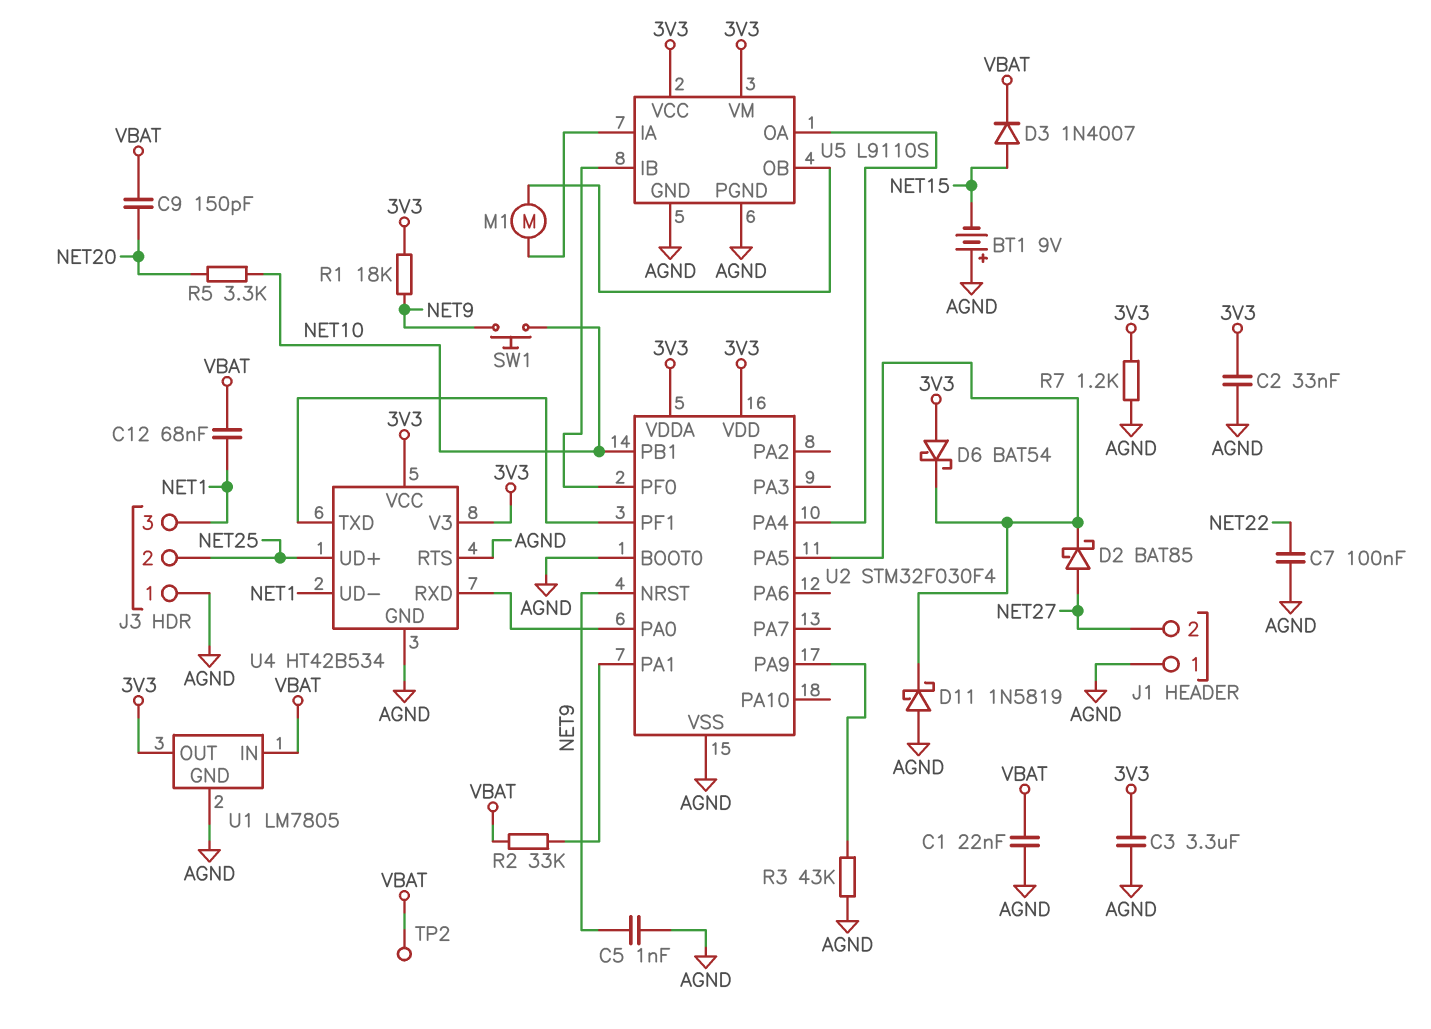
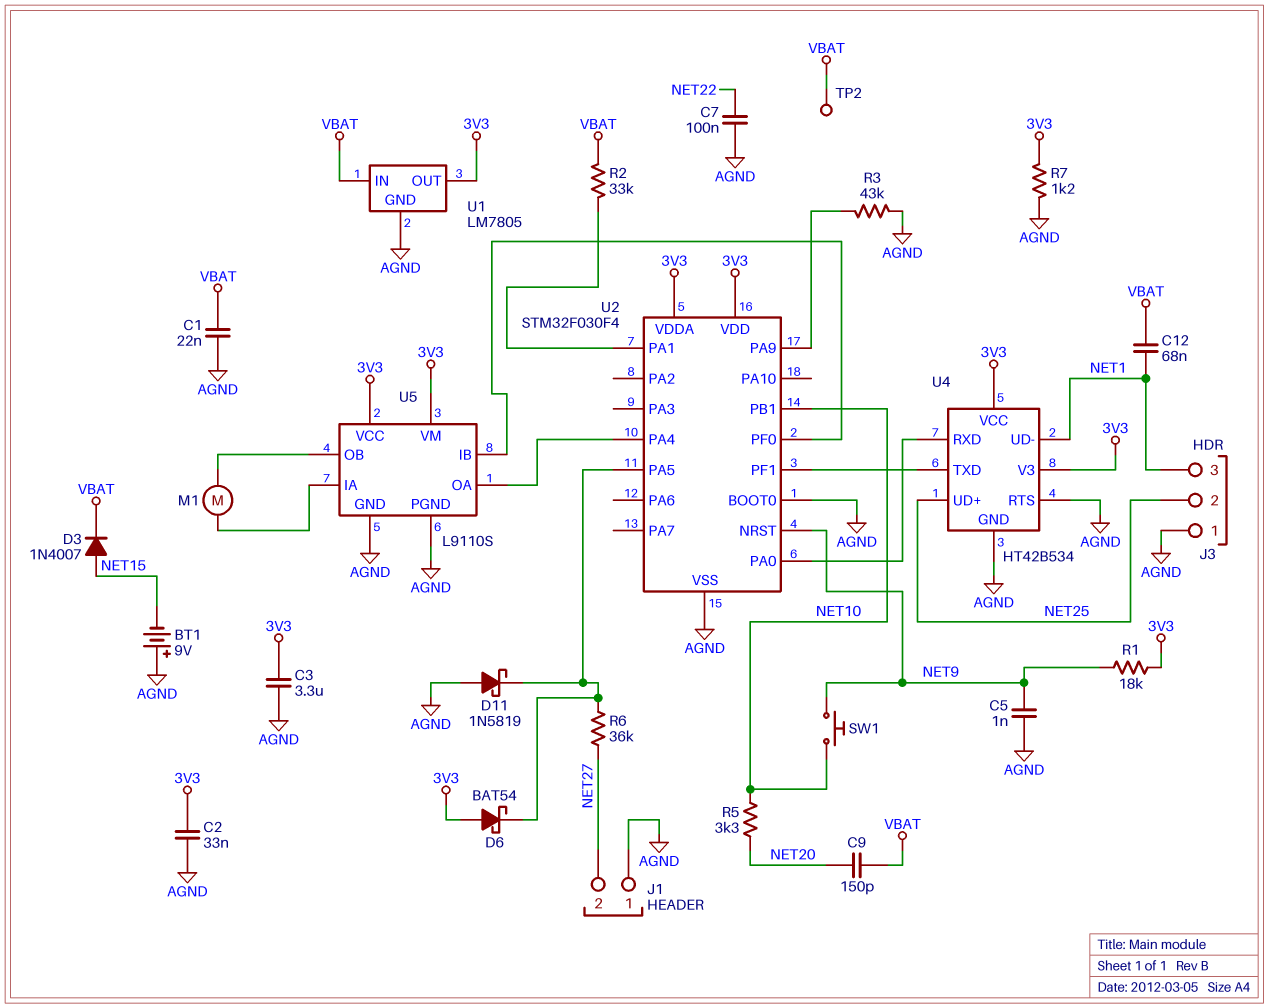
D2: schottky BAT85 (A NET27, K U2/PA5) -> none
R6: none -> 36k (NET27, U2/PA5)

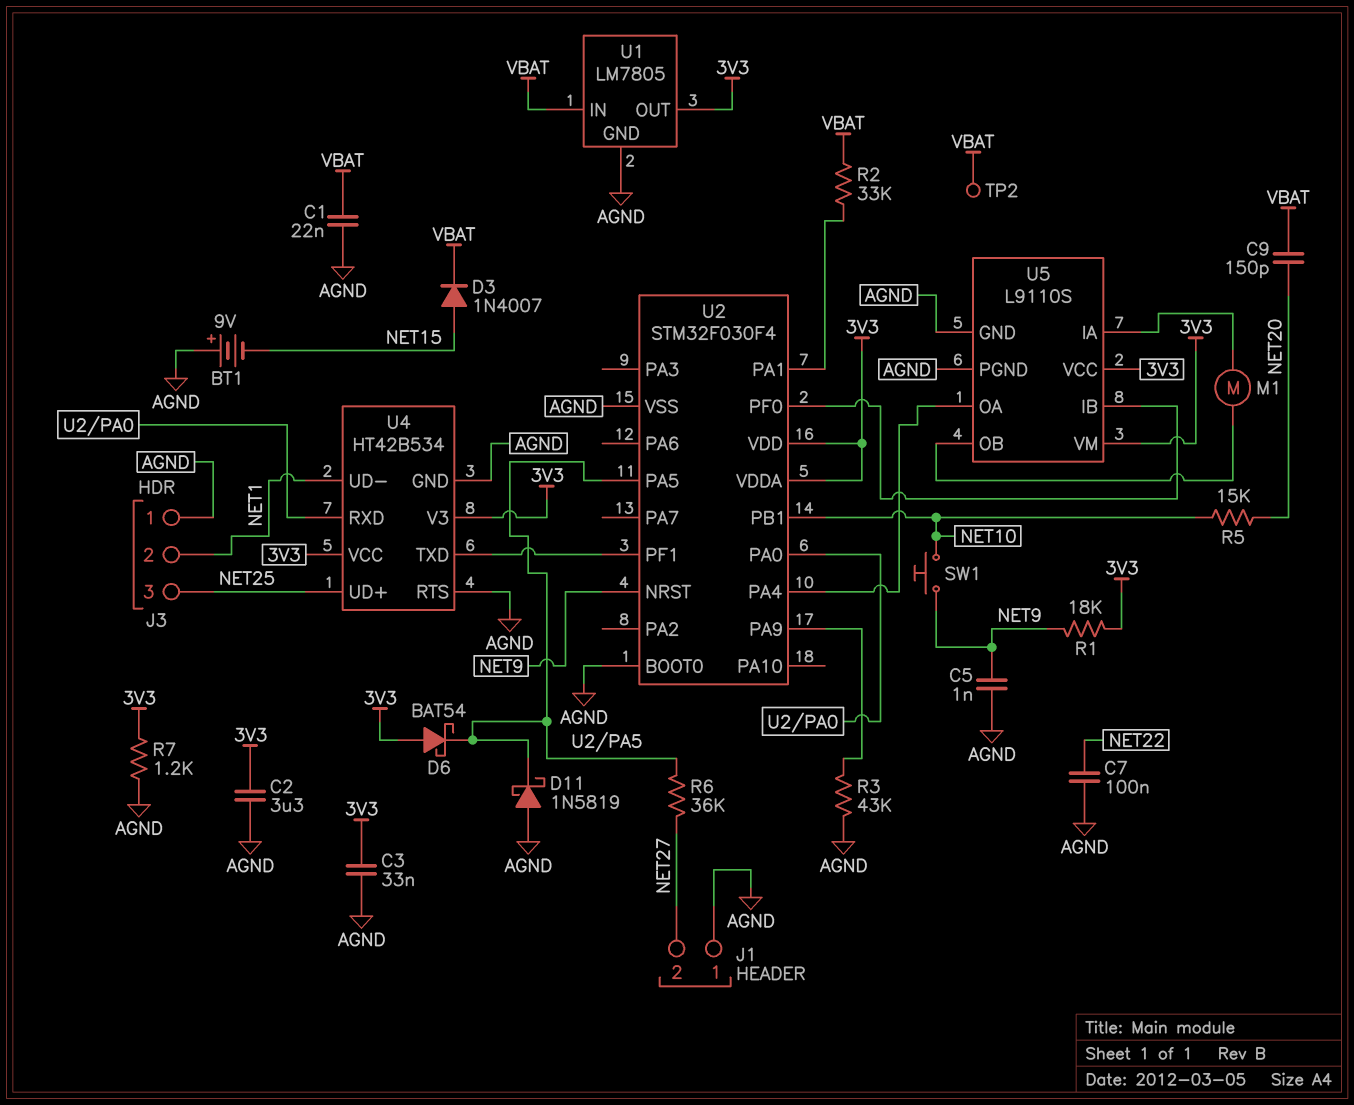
C2: 33nF (3V3, AGND) -> 3.3uF (3V3, AGND)
C3: 3.3uF (3V3, AGND) -> 33nF (3V3, AGND)
C12: 68nF (NET1, VBAT) -> none
J3 pin 2: NET25 -> NET1
J3 pin 3: NET1 -> NET25
R5: 3.3k (NET10, NET20) -> 15k (NET10, NET20)

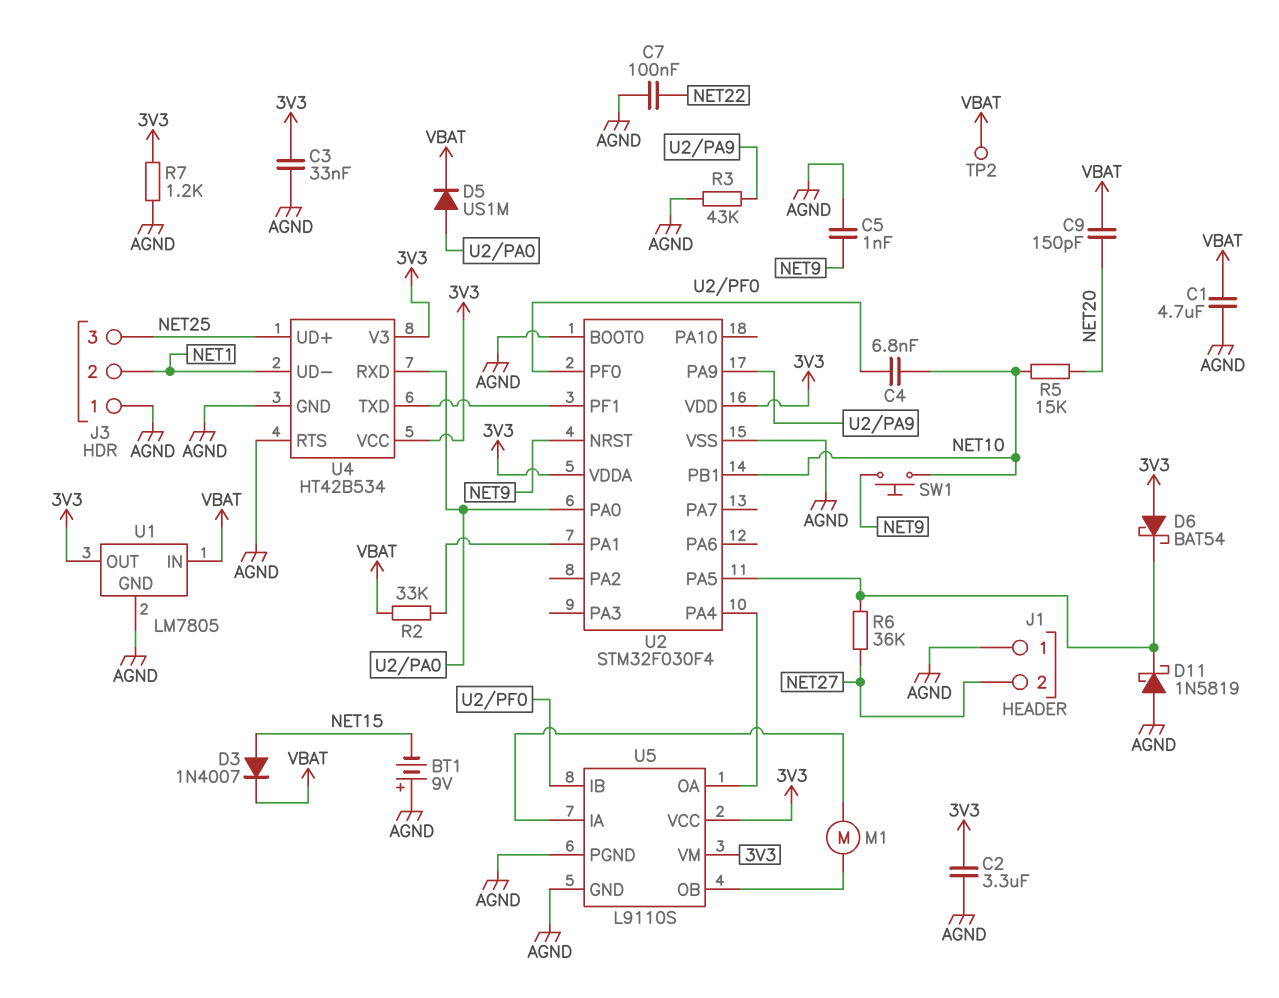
C1: 22nF (AGND, VBAT) -> 4.7uF (AGND, VBAT)
C4: none -> 6.8nF (NET10, U2/PF0)
D5: none -> diode US1M (A U2/PA0, K VBAT)
R1: 18k (3V3, NET9) -> none

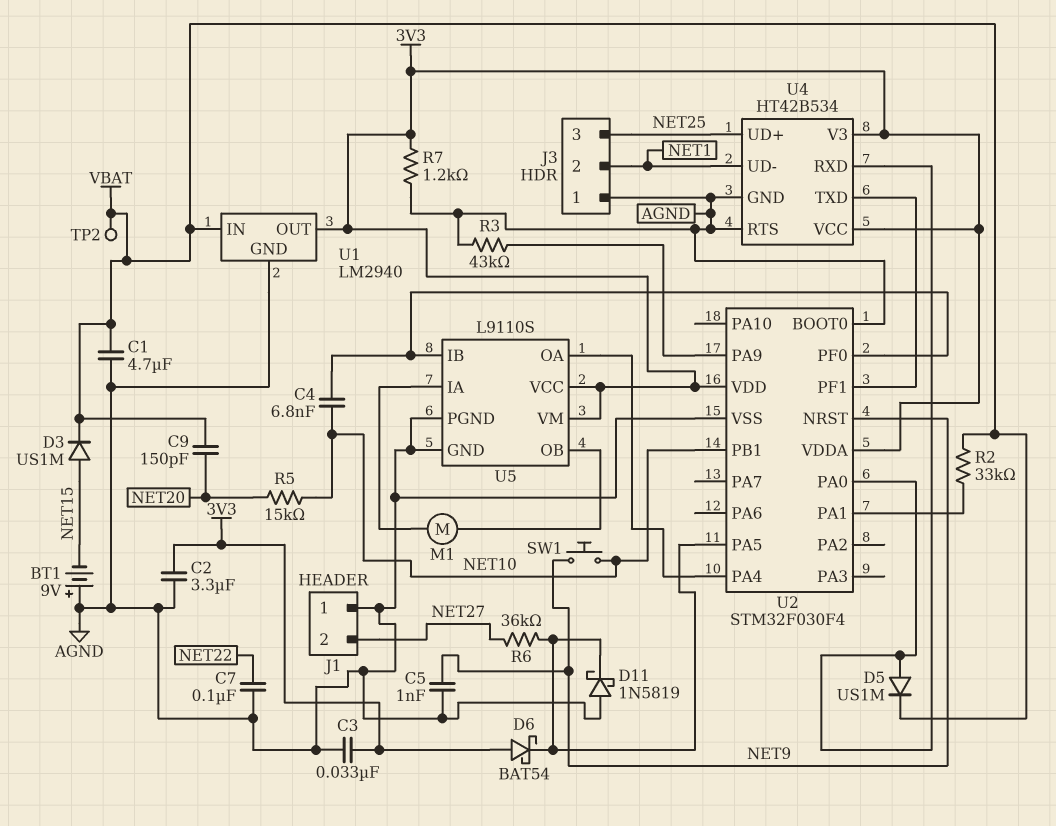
D3: diode 1N4007 (A NET15, K VBAT) -> diode US1M (A NET15, K VBAT)
U1: LM7805 -> LM2940

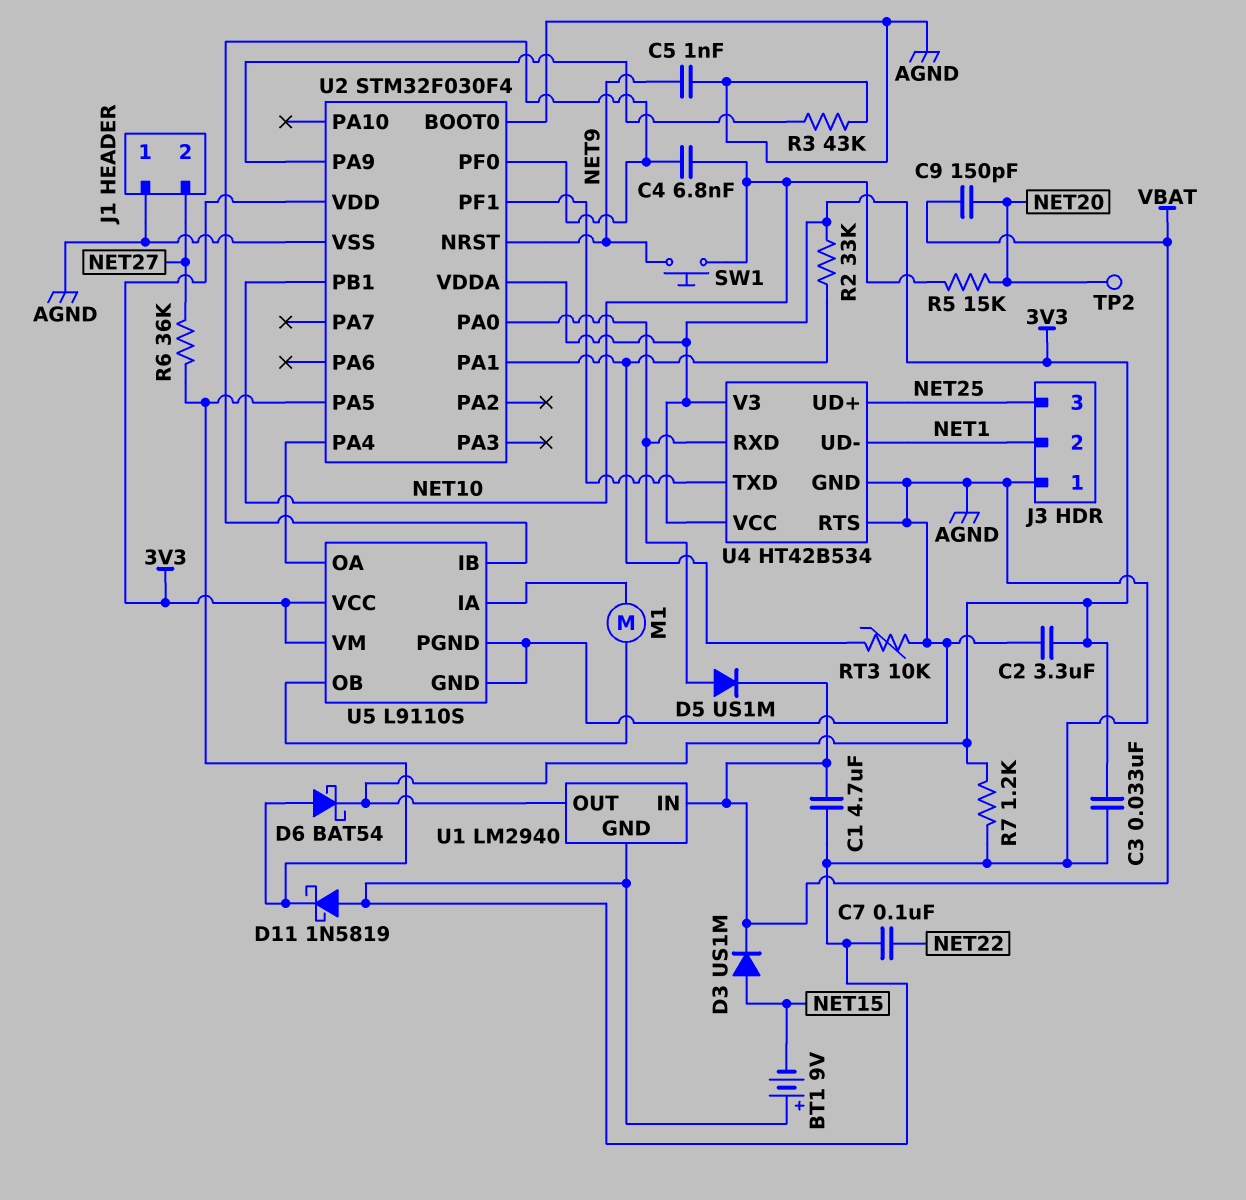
D6: schottky BAT54 (A 3V3, K U2/PA5) -> schottky BAT54 (A U2/PA5, K 3V3)
R2: 33k (U2/PA1, VBAT) -> 33k (3V3, U2/PA1)
RT3: none -> 10k (AGND, U2/PA1)
TP2: test point (VBAT) -> test point (NET20)

